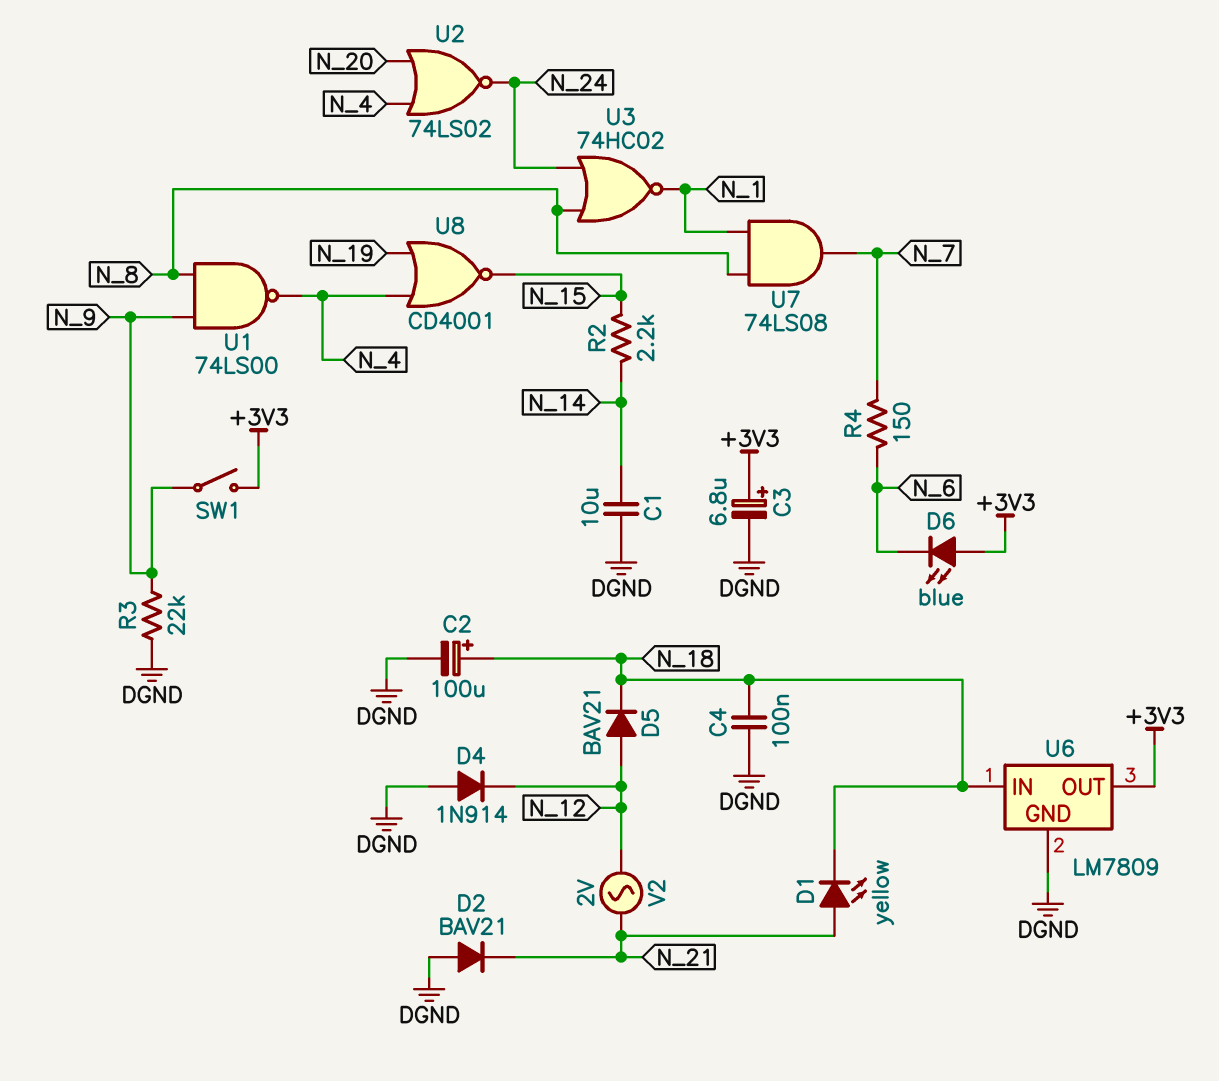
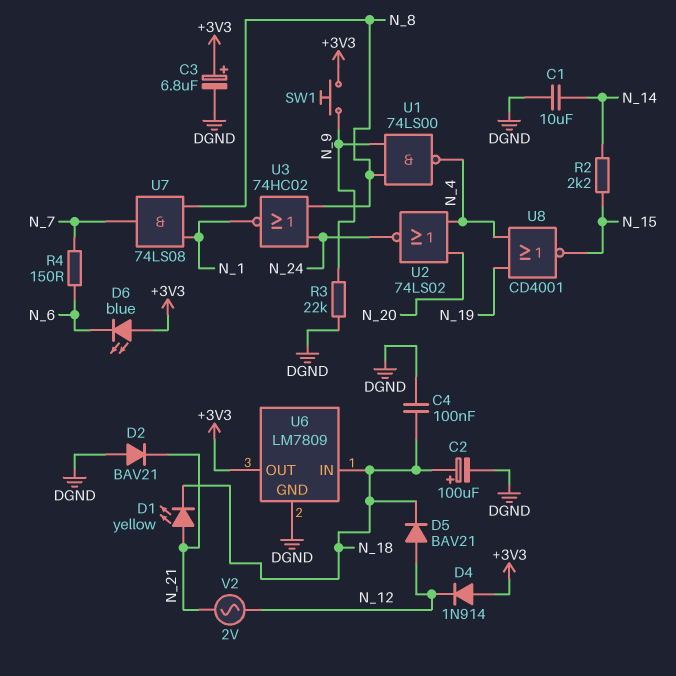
D4: diode 1N914 (A DGND, K N_12) -> diode 1N914 (A +3V3, K N_12)
SW1: switch (+3V3, N_9) -> button (+3V3, N_9)

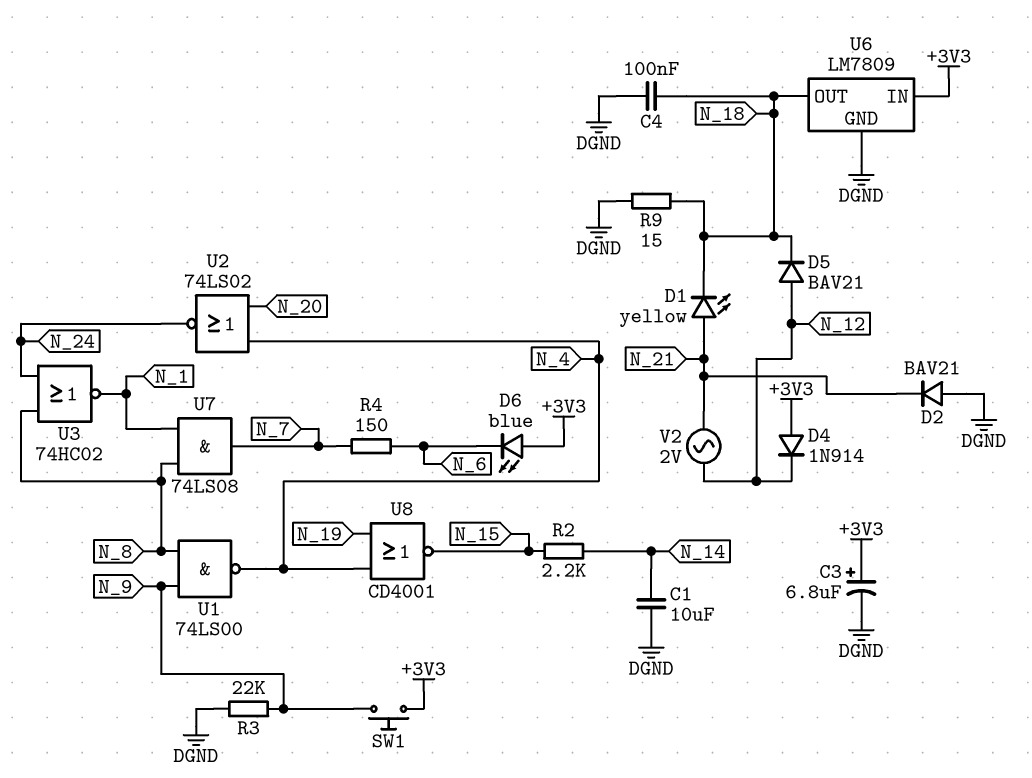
C2: 100uF (plus N_18, minus DGND) -> none
R9: none -> 15 (DGND, N_18)
U6 pin IN: N_18 -> +3V3
U6 pin OUT: +3V3 -> N_18

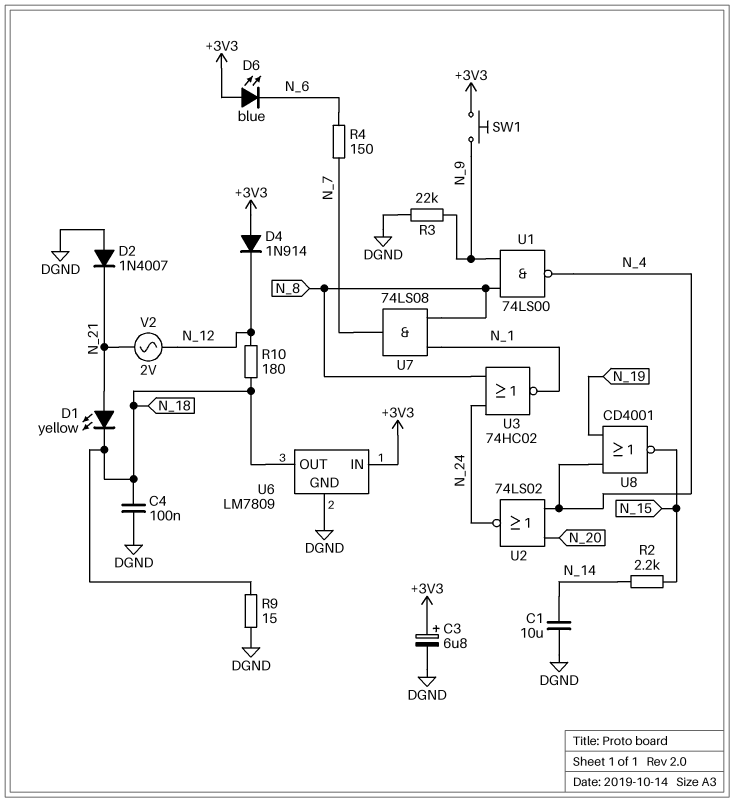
D2: diode BAV21 (A DGND, K N_21) -> diode 1N4007 (A DGND, K N_21)
D5: diode BAV21 (A N_12, K N_18) -> none
R10: none -> 180 (N_12, N_18)

